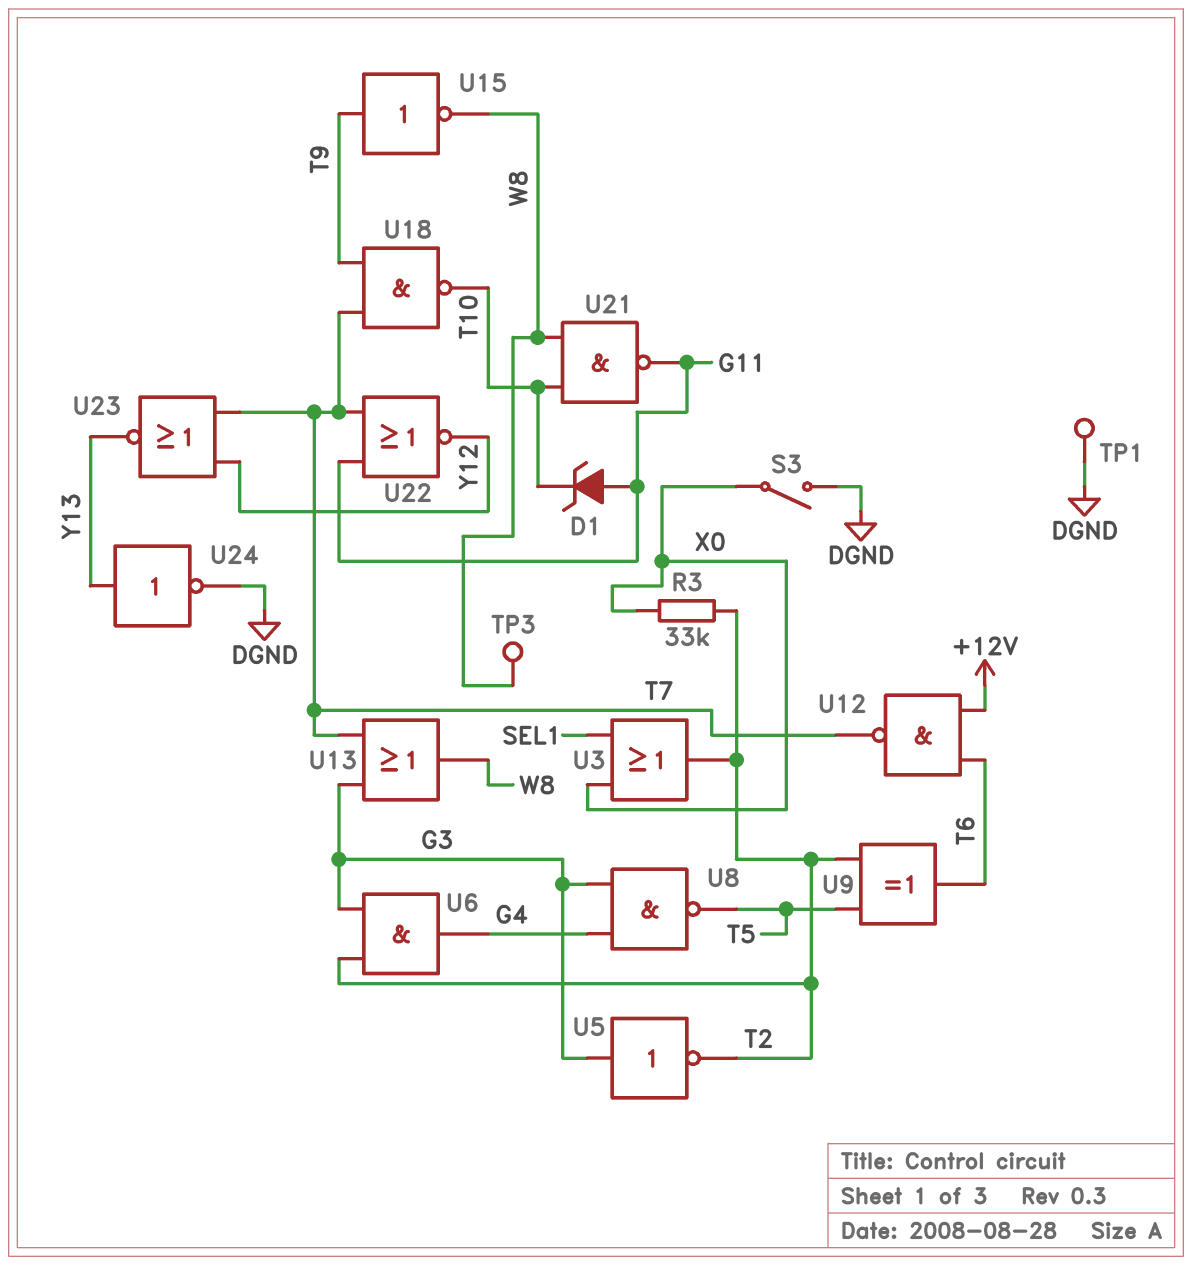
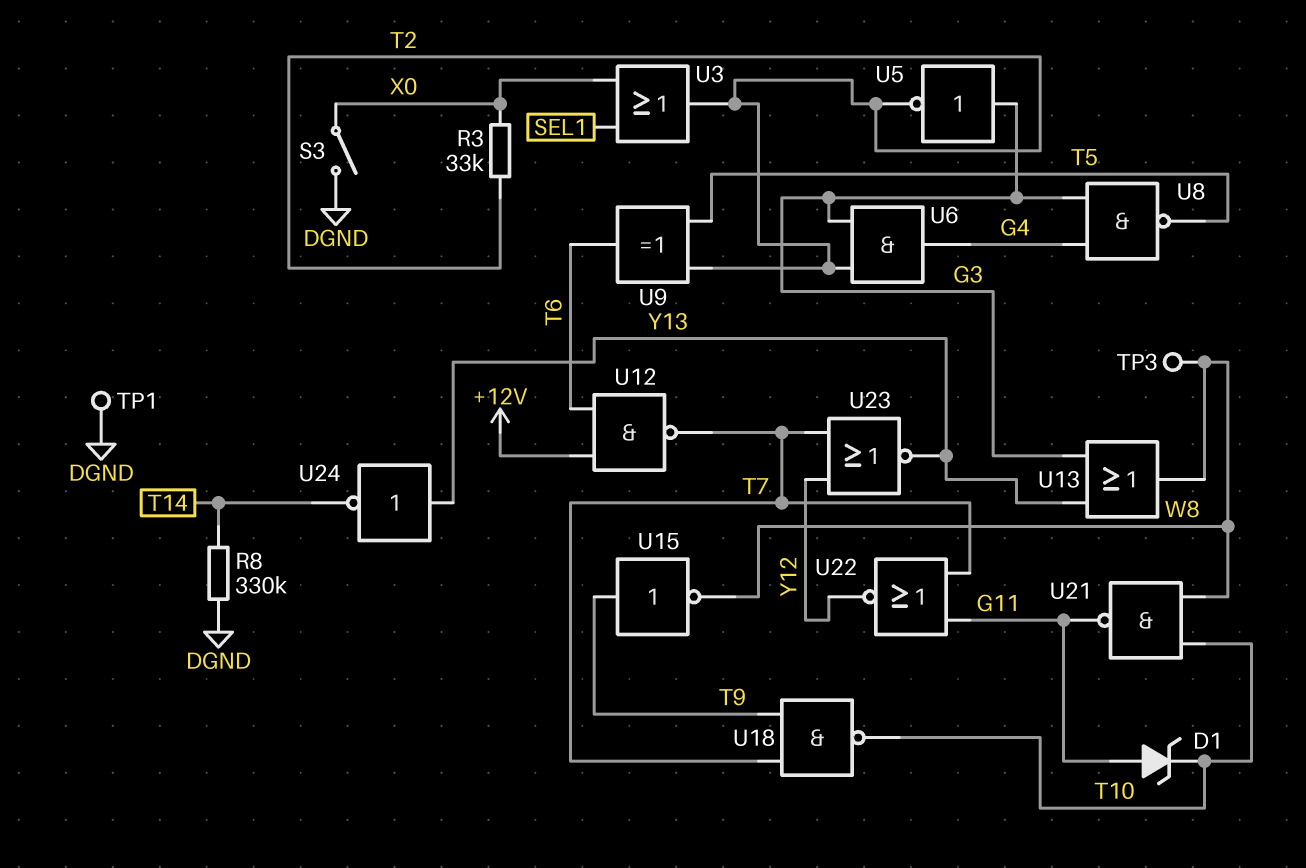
R8: none -> 330k (DGND, T14)
U13: OR (in G3, in T7, out W8) -> OR (in G3, in Y13, out W8)
U24: NOT (in Y13, out DGND) -> NOT (in Y13, out T14)

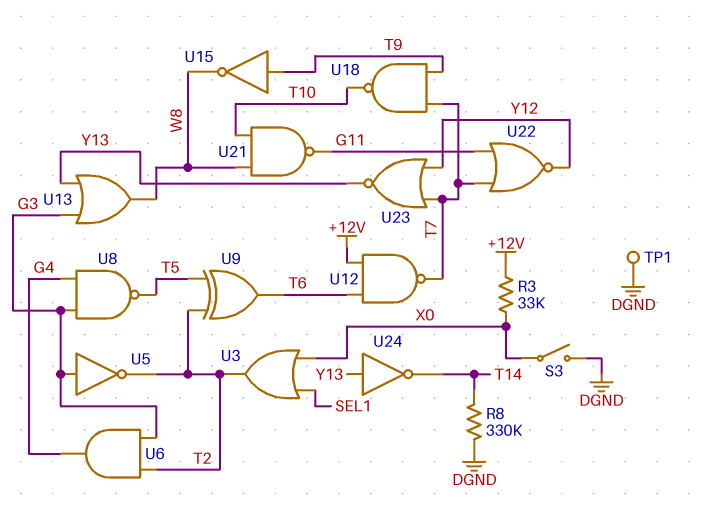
D1: zener (A G11, K T10) -> none
R3: 33k (T2, X0) -> 33k (+12V, X0)
TP3: test point (W8) -> none

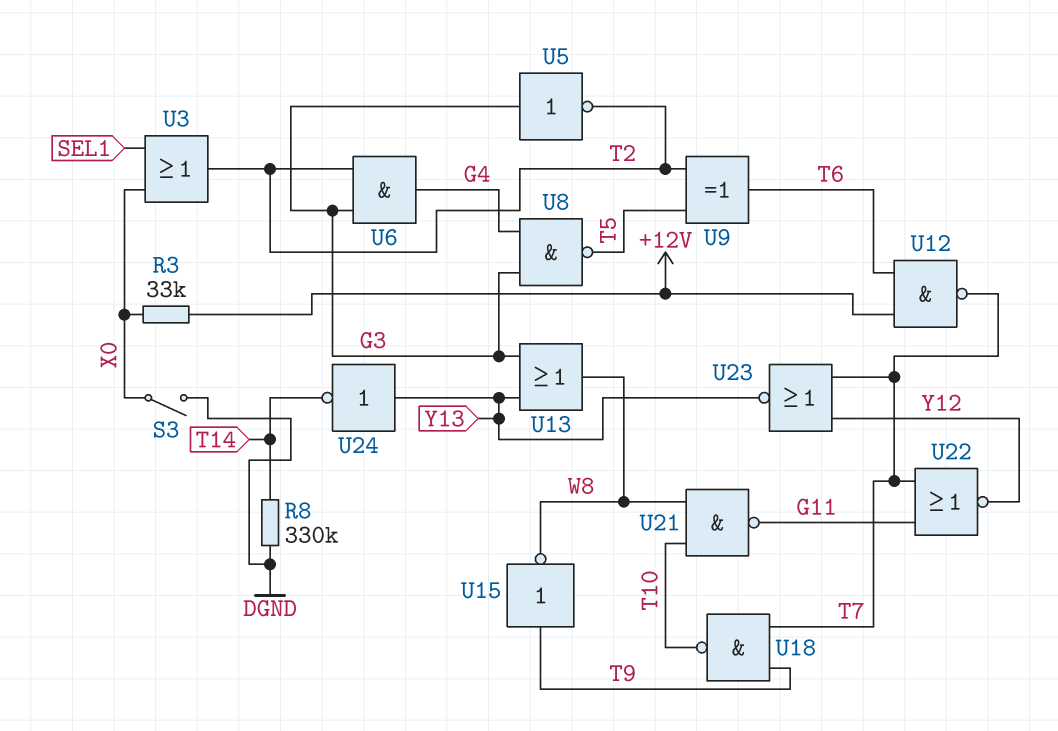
TP1: test point (DGND) -> none

